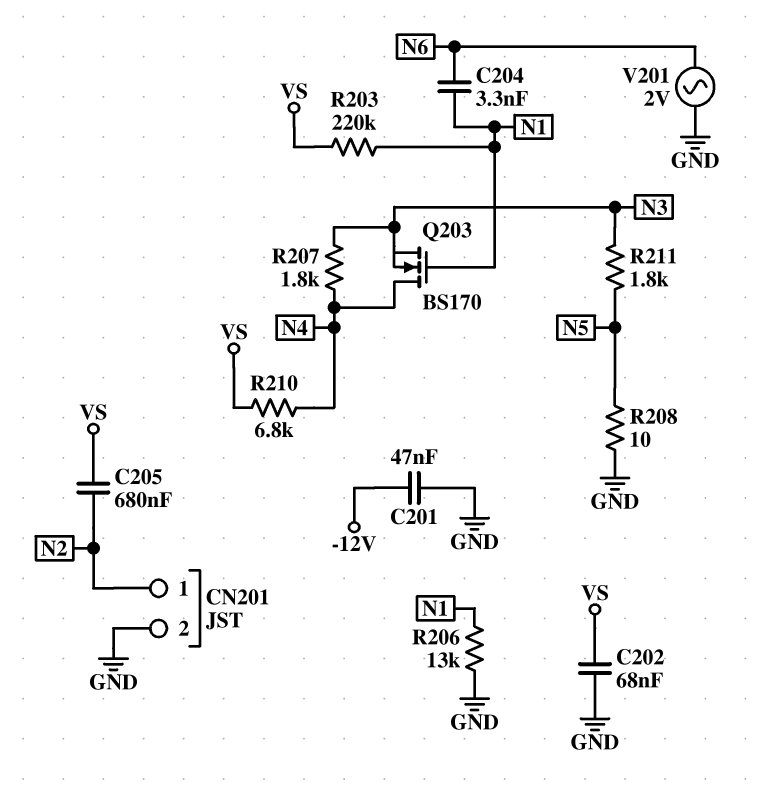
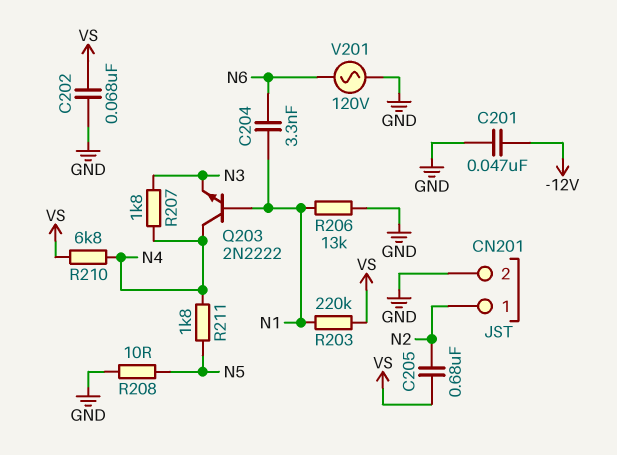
Q203: NMOS BS170 (G N1, D N4, S N3) -> NPN 2N2222 (B N1, C N4, E N3)
R211: 1.8k (N3, N5) -> 1.8k (N4, N5)
V201: AC 2V (GND, N6) -> AC 120V (GND, N6)

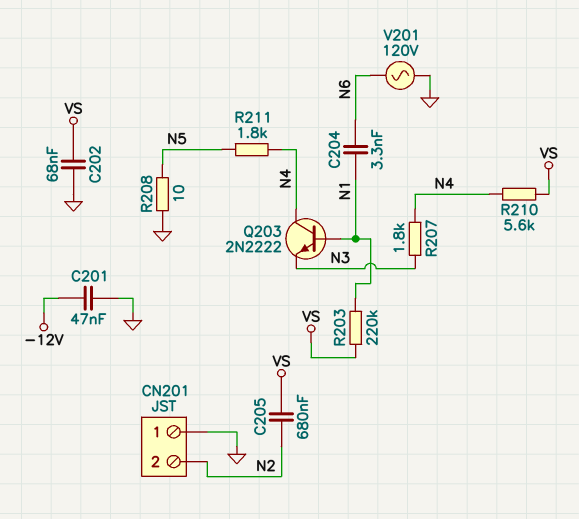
CN201 pin 1: N2 -> GND
CN201 pin 2: GND -> N2
R206: 13k (GND, N1) -> none
R210: 6.8k (N4, VS) -> 5.6k (N4, VS)

